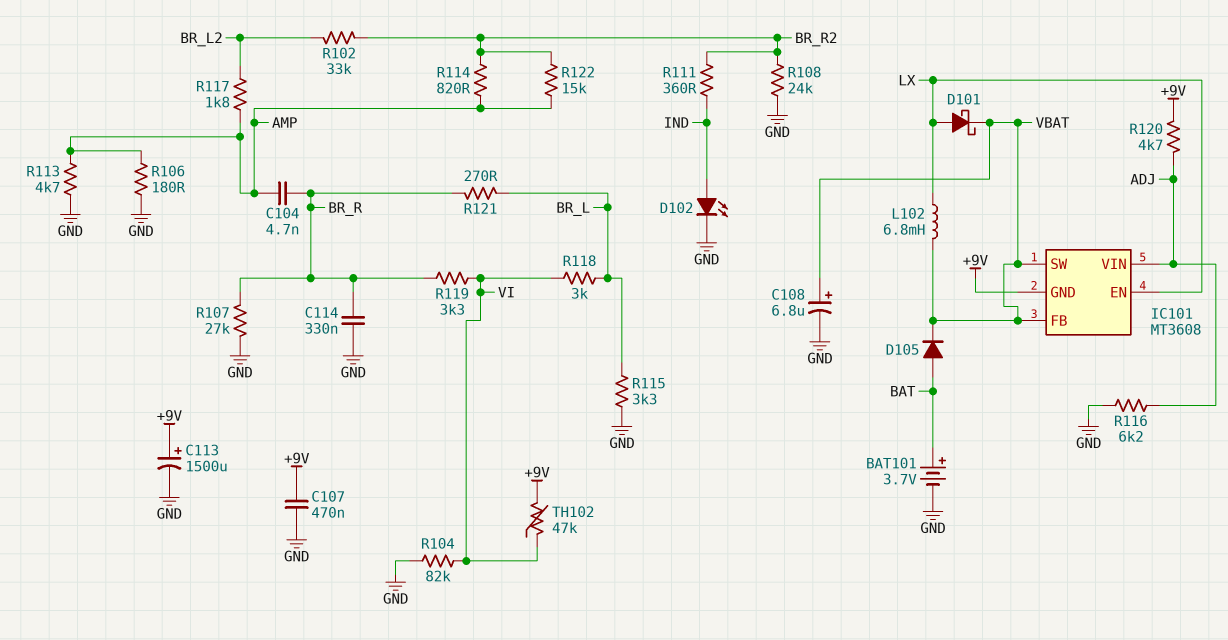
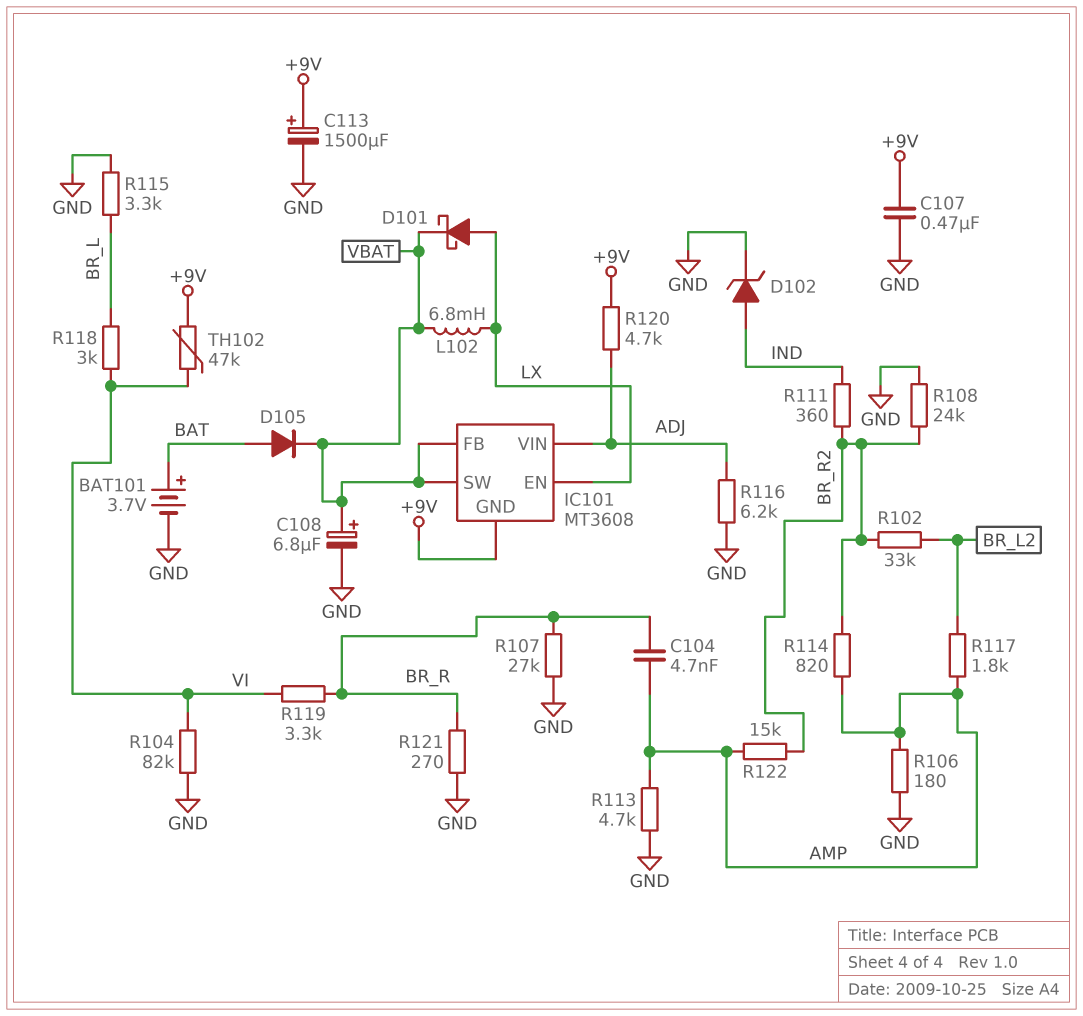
C114: 330nF (BR_R, GND) -> none
D102: LED (A IND, K GND) -> zener (A IND, K GND)
R121: 270 (BR_L, BR_R) -> 270 (BR_R, GND)

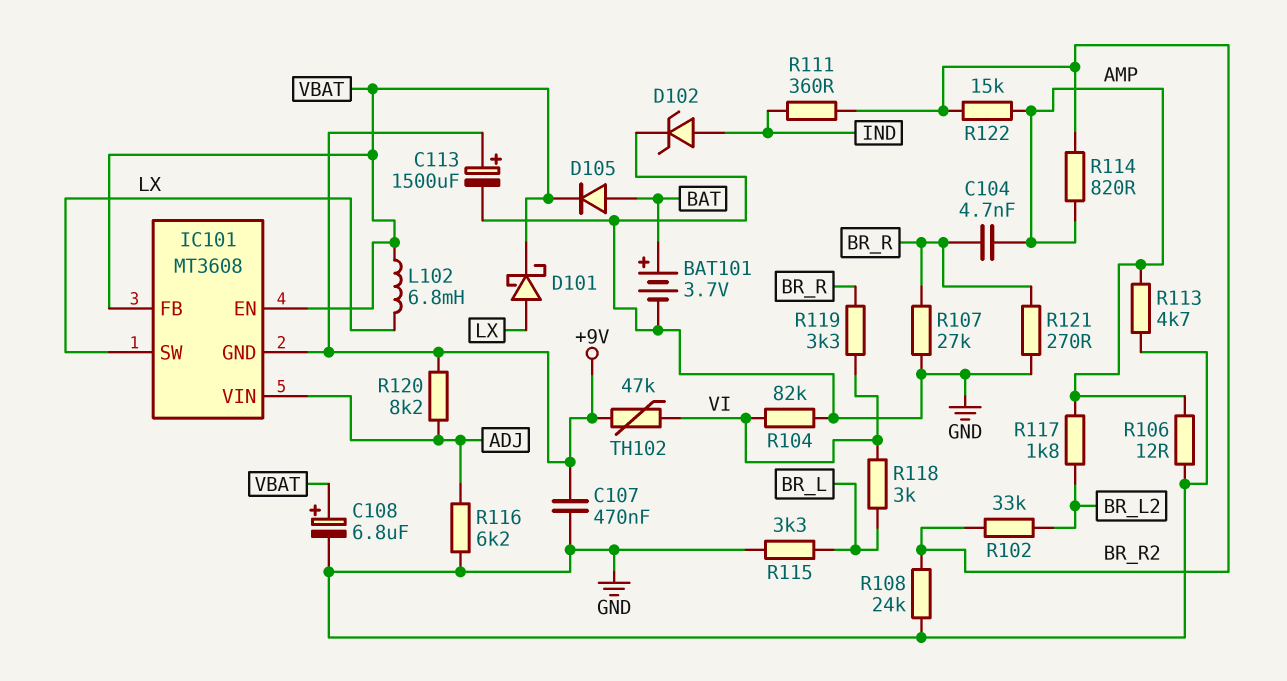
IC101 pin EN: LX -> VBAT
IC101 pin SW: VBAT -> LX
R106: 180 (AMP, GND) -> 12 (AMP, GND)
R120: 4.7k (+9V, ADJ) -> 8.2k (+9V, ADJ)

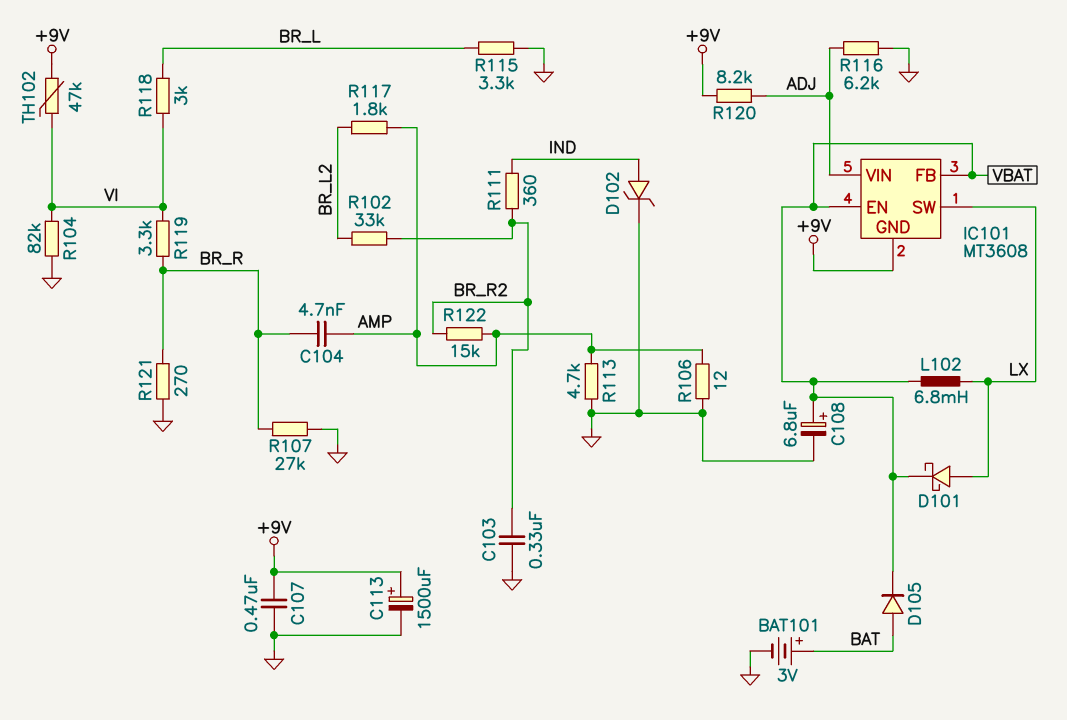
BAT101: 3.7V (plus BAT, minus GND) -> 3V (plus BAT, minus GND)
C103: none -> 330nF (BR_R2, GND)
R108: 24k (BR_R2, GND) -> none
R114: 820 (AMP, BR_R2) -> none

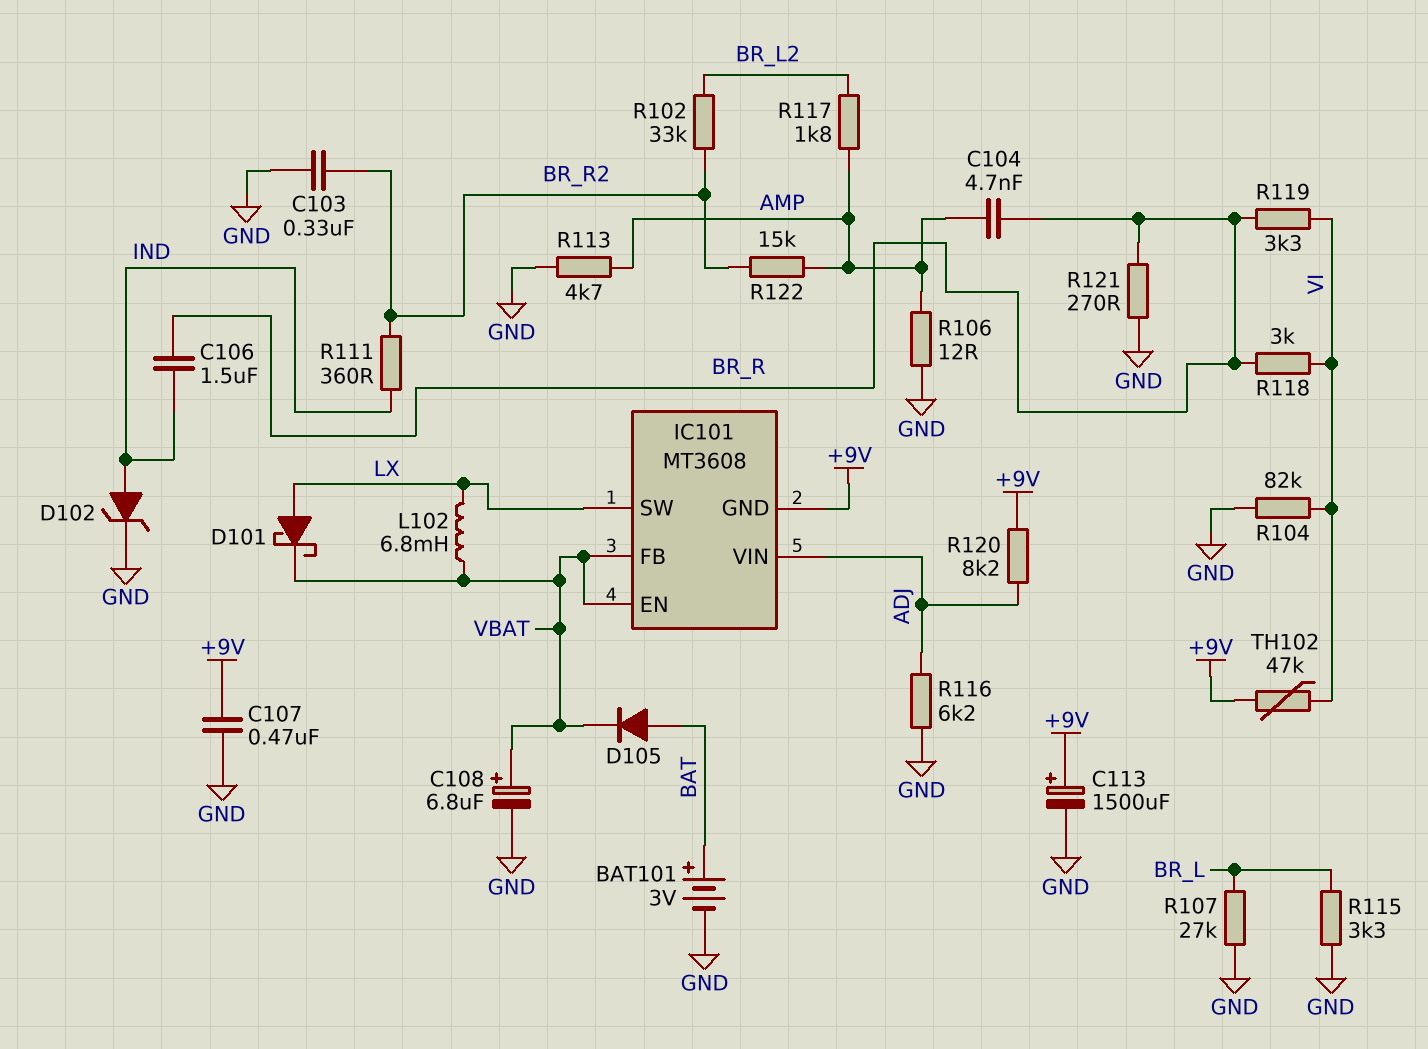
C106: none -> 1.5uF (BR_R, IND)
R107: 27k (BR_R, GND) -> 27k (BR_L, GND)
R118: 3k (BR_L, VI) -> 3k (BR_R, VI)

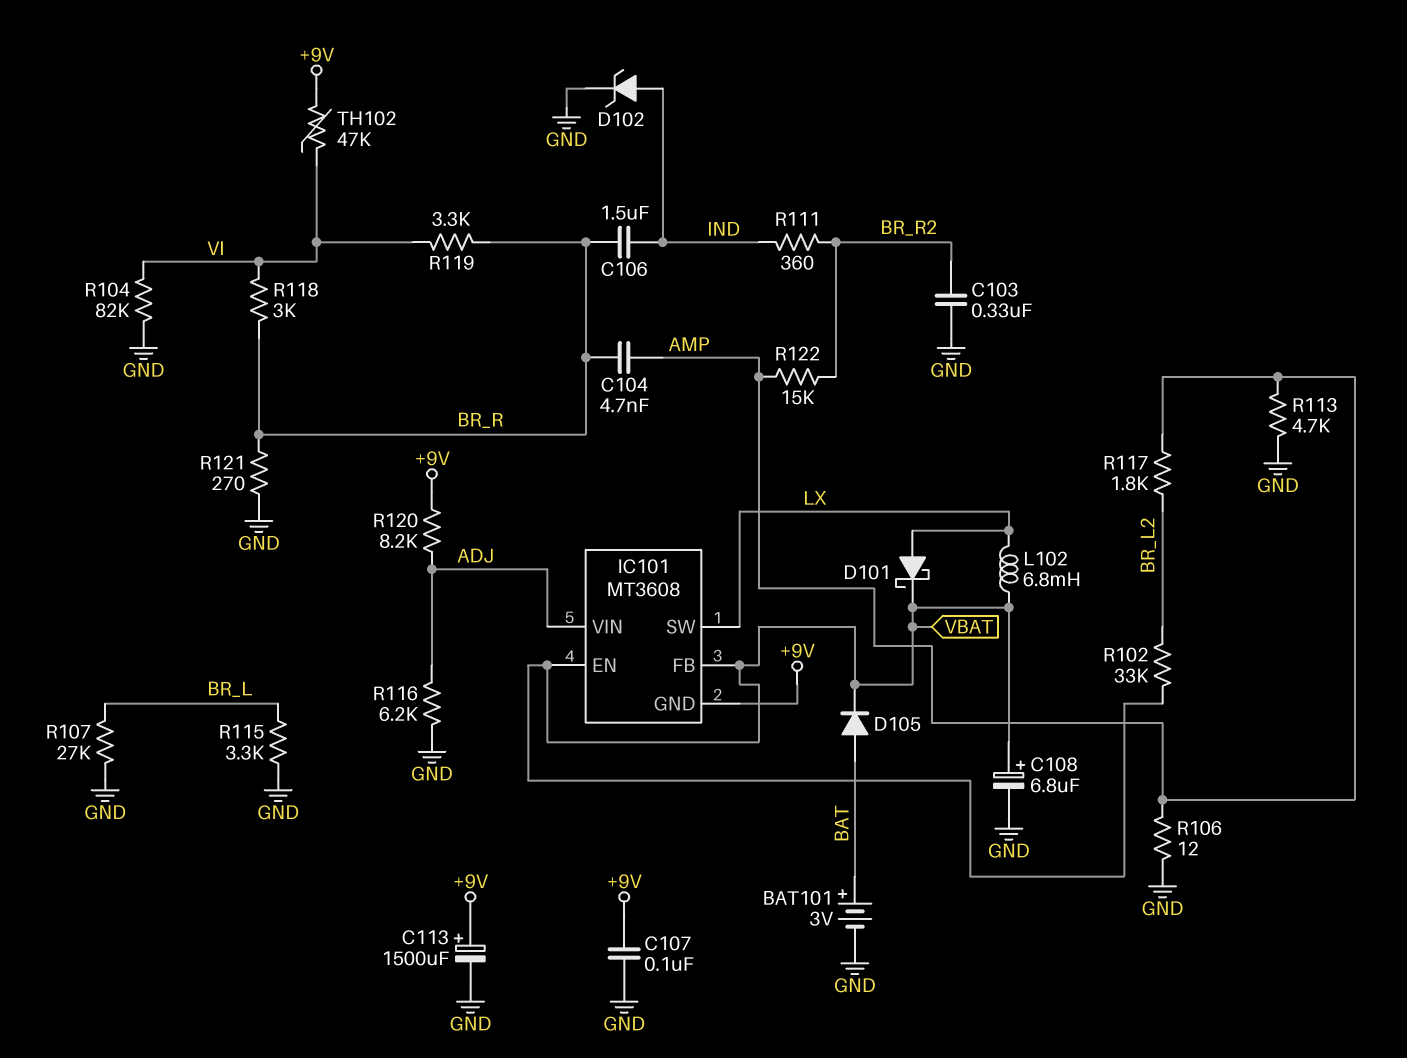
C107: 470nF (+9V, GND) -> 100nF (+9V, GND)
R102: 33k (BR_L2, BR_R2) -> 33k (BR_L2, VBAT)

